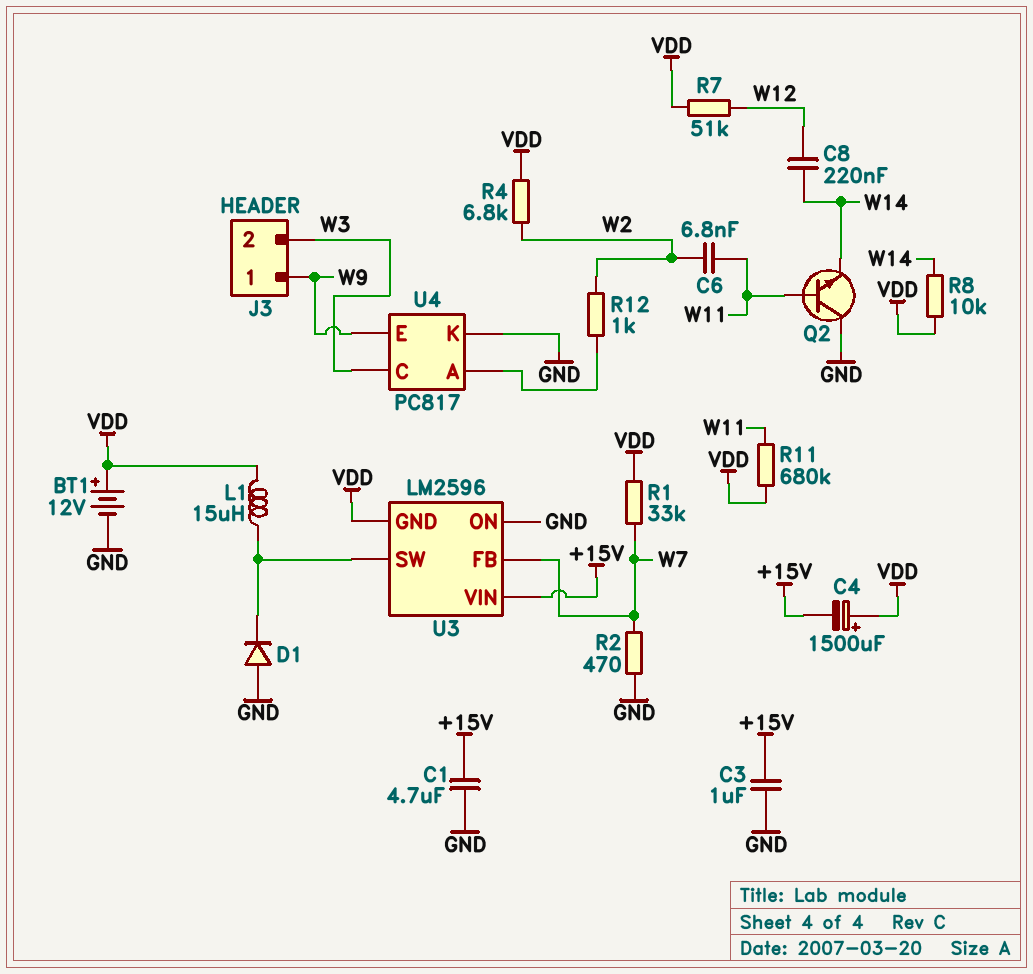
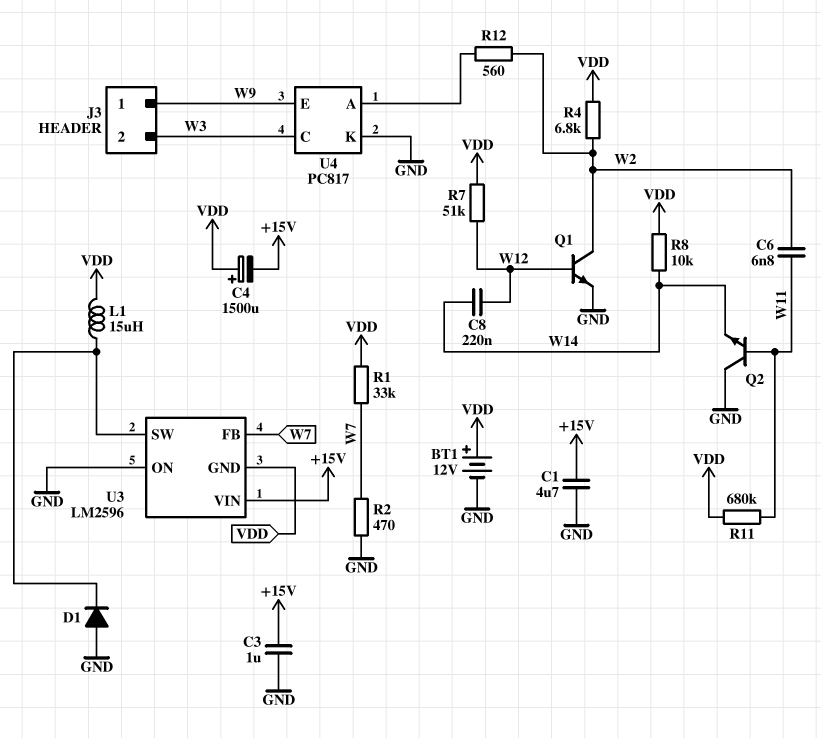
Q1: none -> NPN (B W12, C W2, E GND)
R12: 1k (U4/A, W2) -> 560 (U4/A, W2)

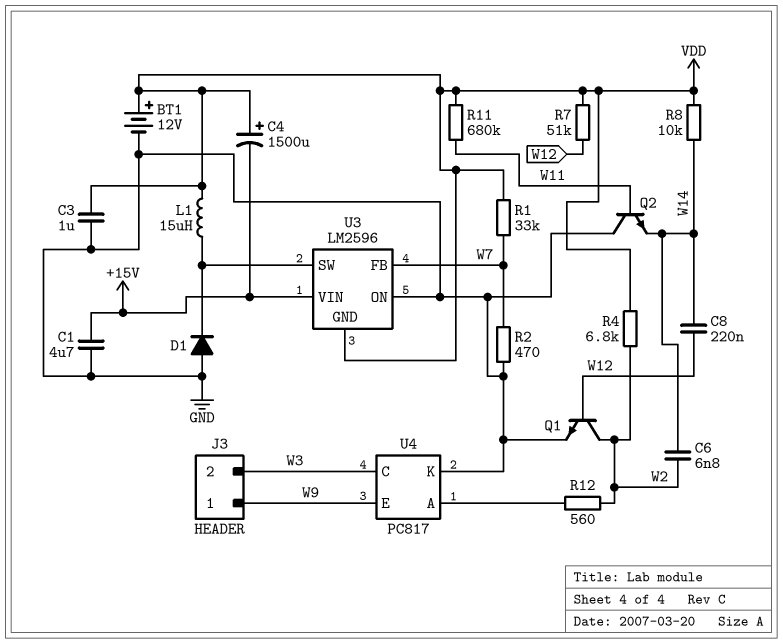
C3: 1uF (+15V, GND) -> 1uF (GND, VDD)
C6: 6.8nF (W2, W11) -> 6.8nF (W2, W14)

